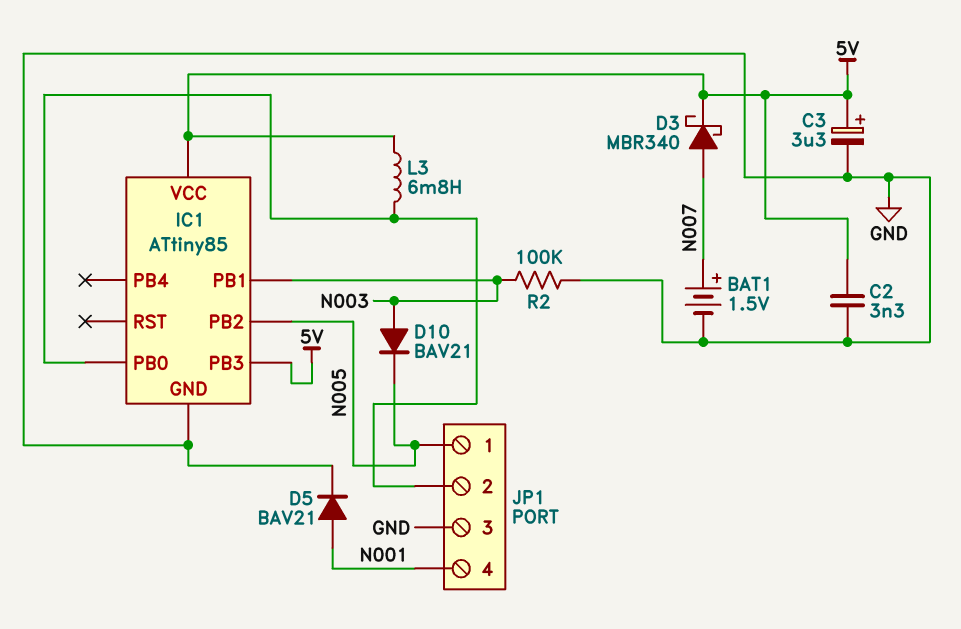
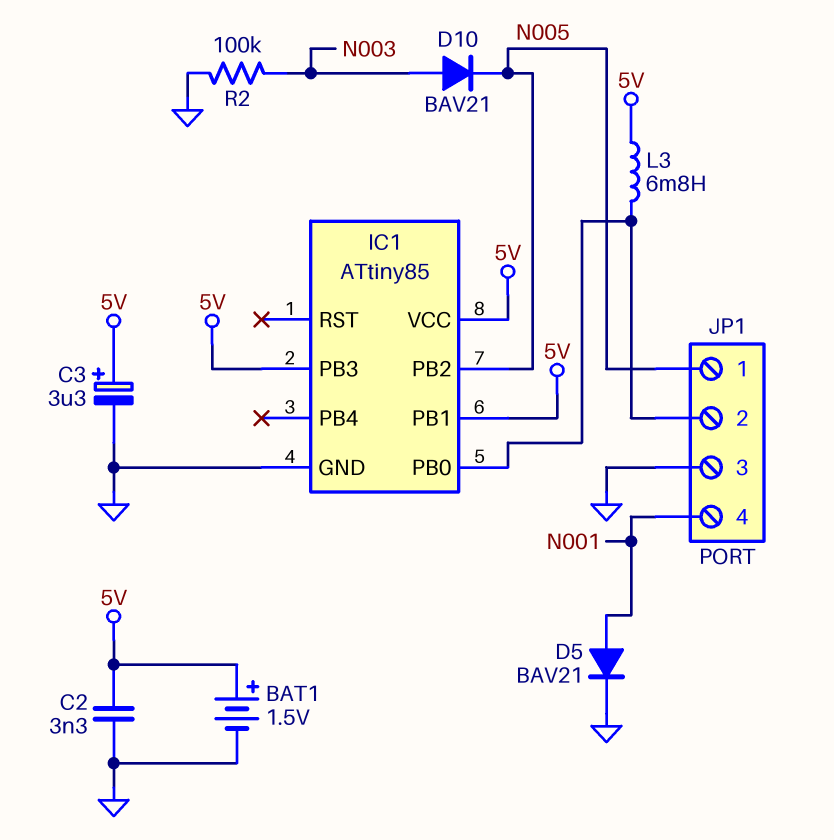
BAT1: 1.5V (plus N007, minus GND) -> 1.5V (plus 5V, minus GND)
D3: schottky MBR340 (A N007, K 5V) -> none
IC1 pin PB1: N003 -> 5V

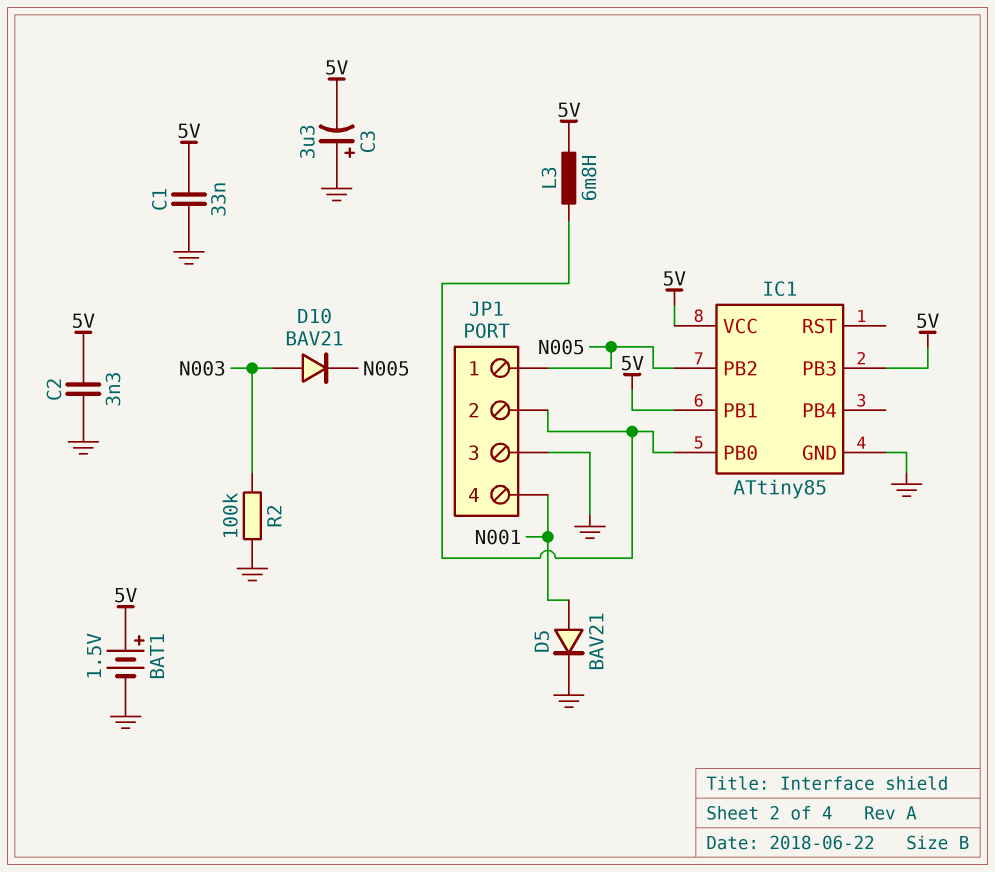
C1: none -> 33nF (5V, GND)
C3: 3.3uF (plus 5V, minus GND) -> 3.3uF (plus GND, minus 5V)

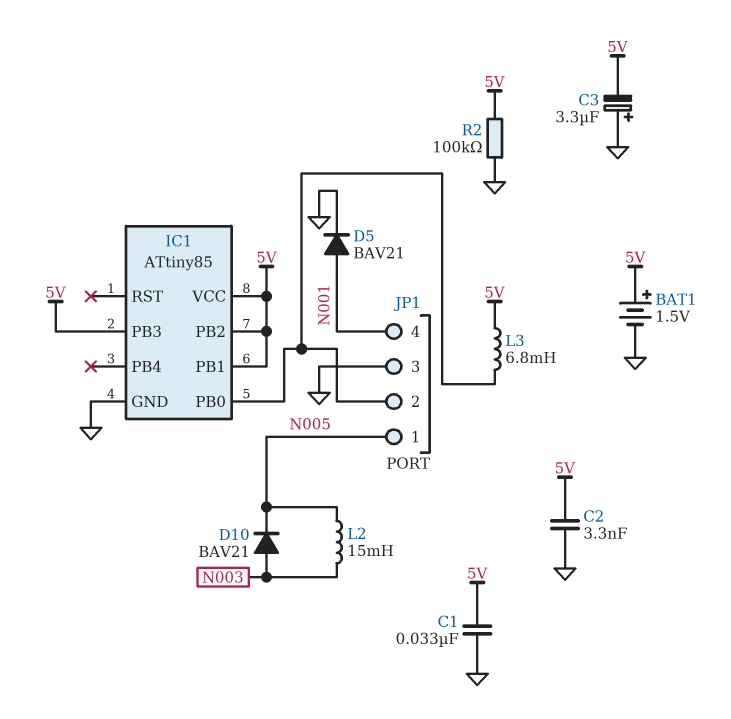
IC1 pin PB2: N005 -> 5V
L2: none -> 15mH (N003, N005)
R2: 100k (GND, N003) -> 100k (5V, GND)

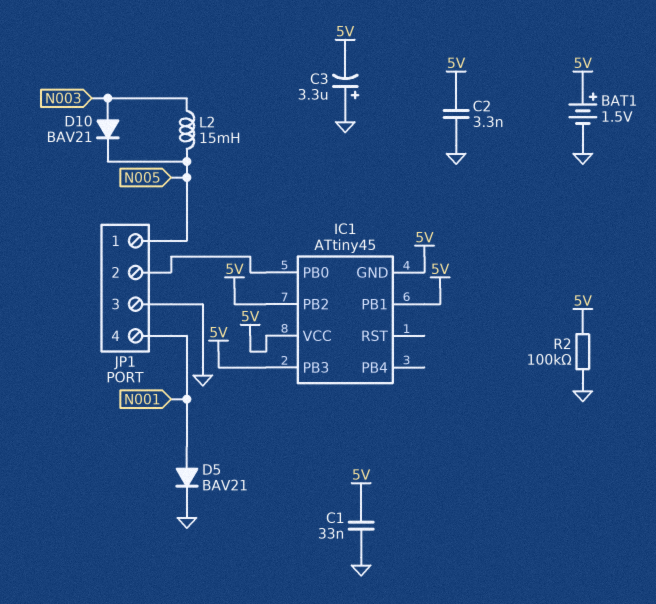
IC1: ATtiny85 -> ATtiny45
IC1 pin GND: GND -> 5V
L3: 6.8mH (5V, IC1/PB0) -> none

